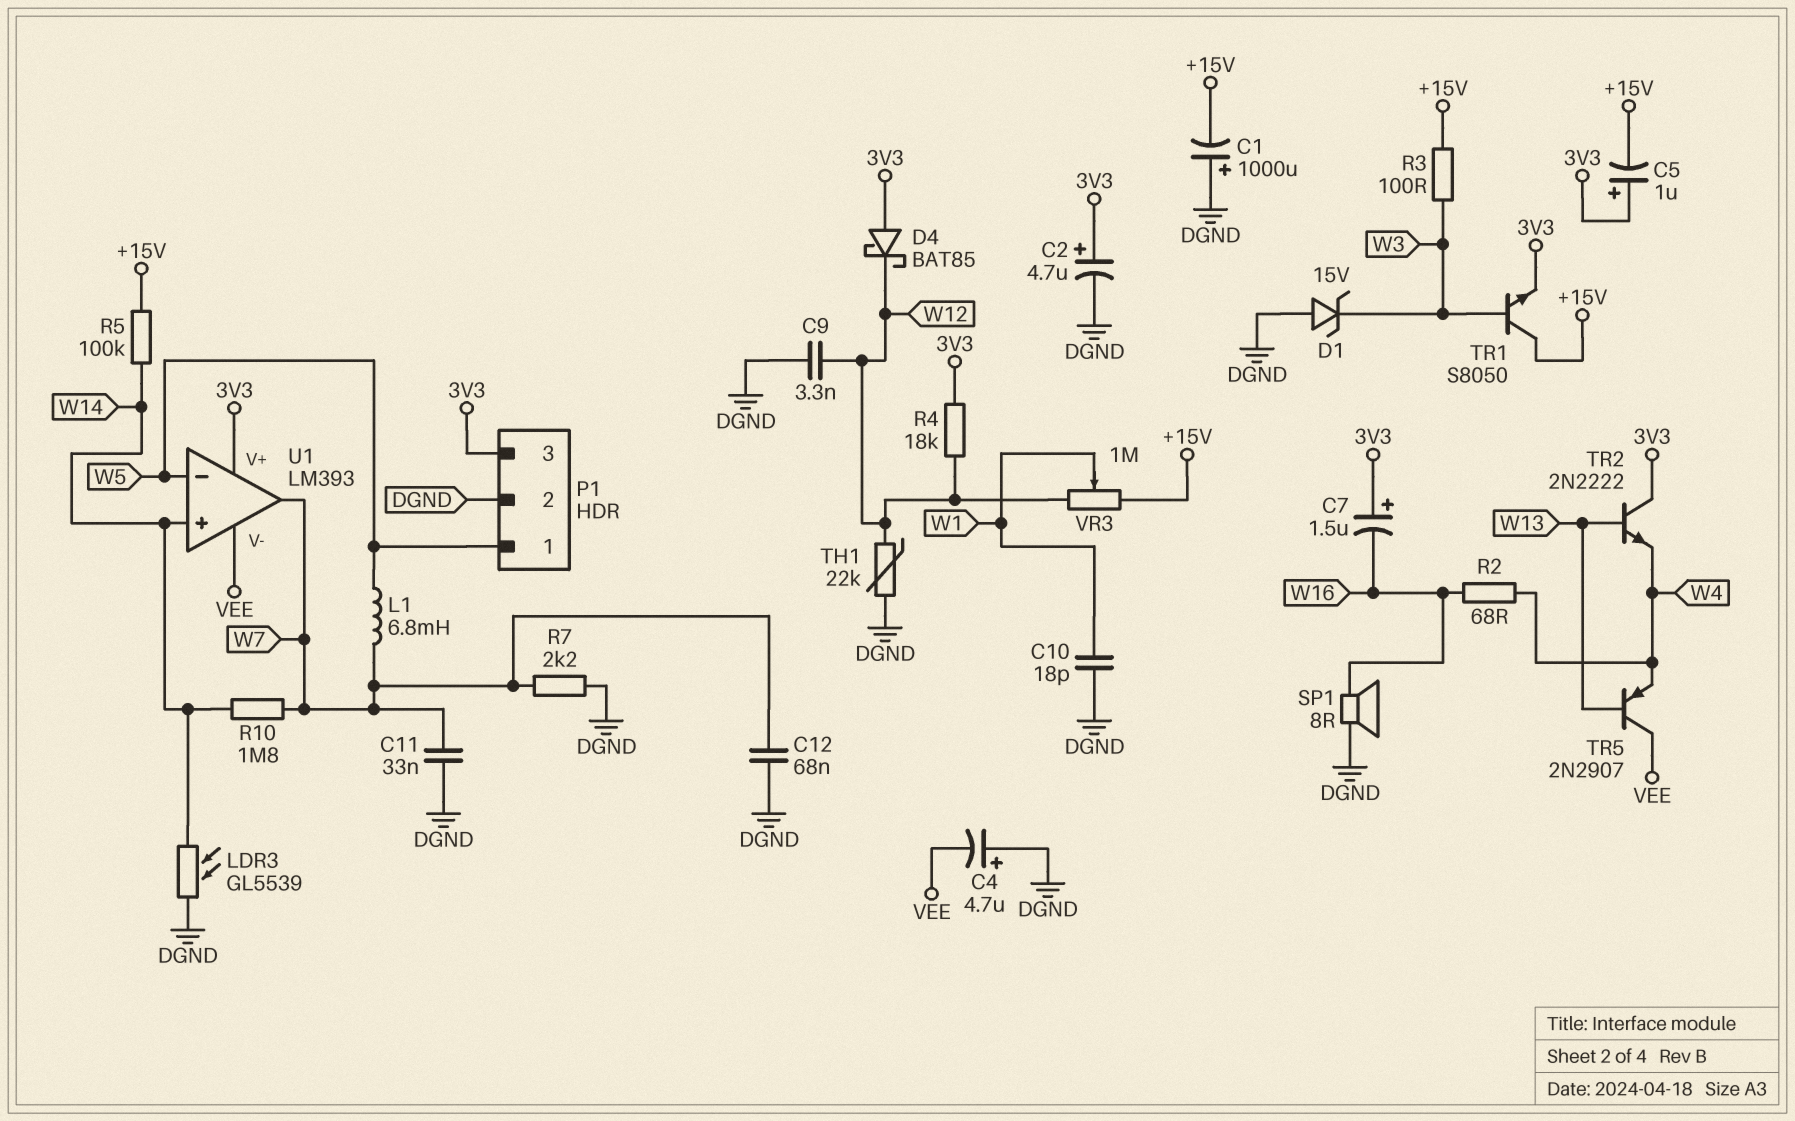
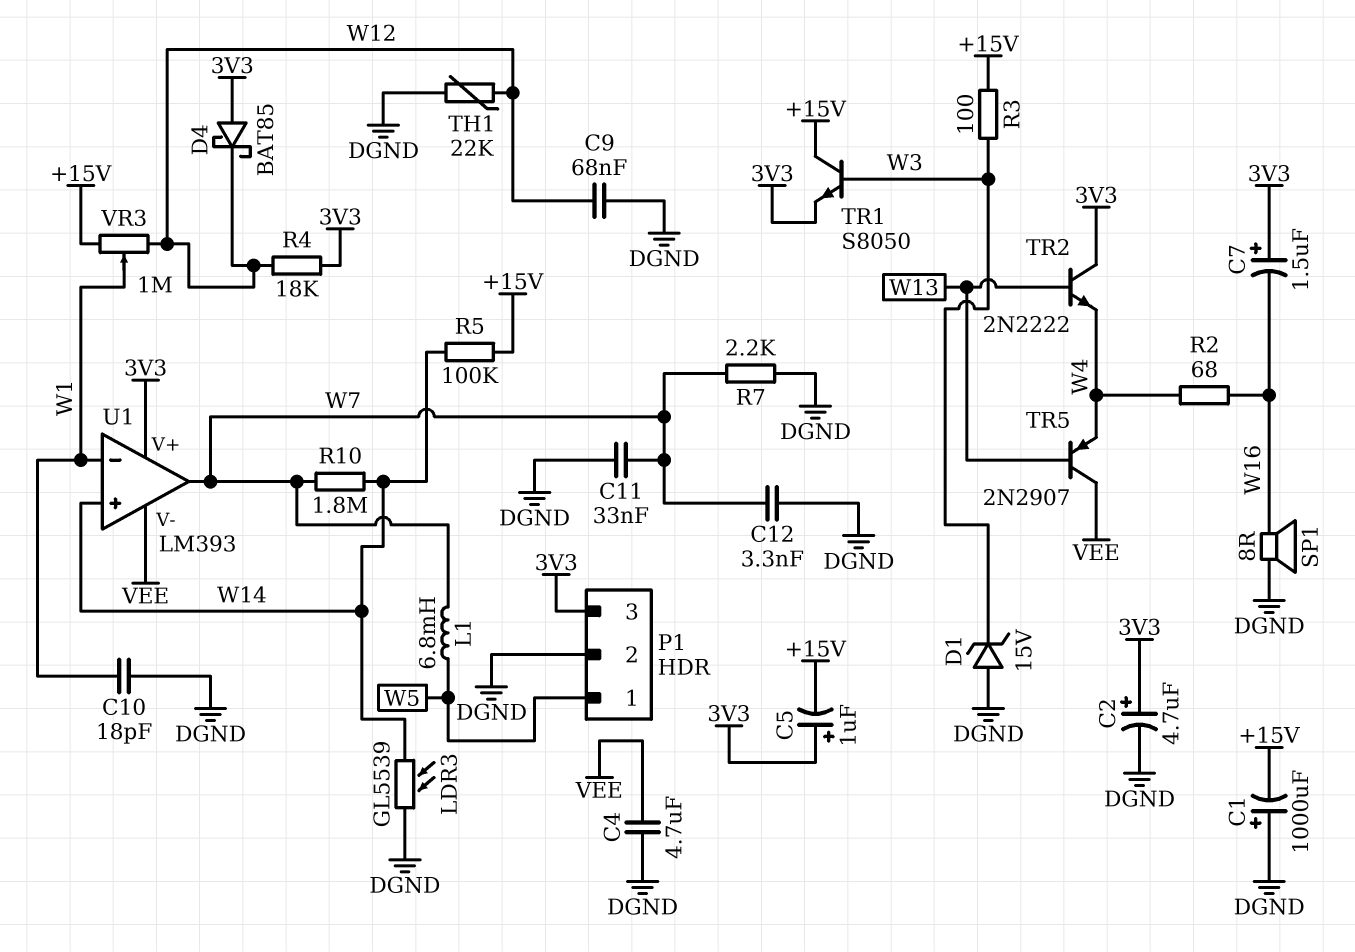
C4: 4.7uF (plus DGND, minus VEE) -> 4.7uF (DGND, VEE)
C9: 3.3nF (DGND, W12) -> 68nF (DGND, W12)
C12: 68nF (DGND, W7) -> 3.3nF (DGND, W7)
U1 pin in-: W5 -> W1

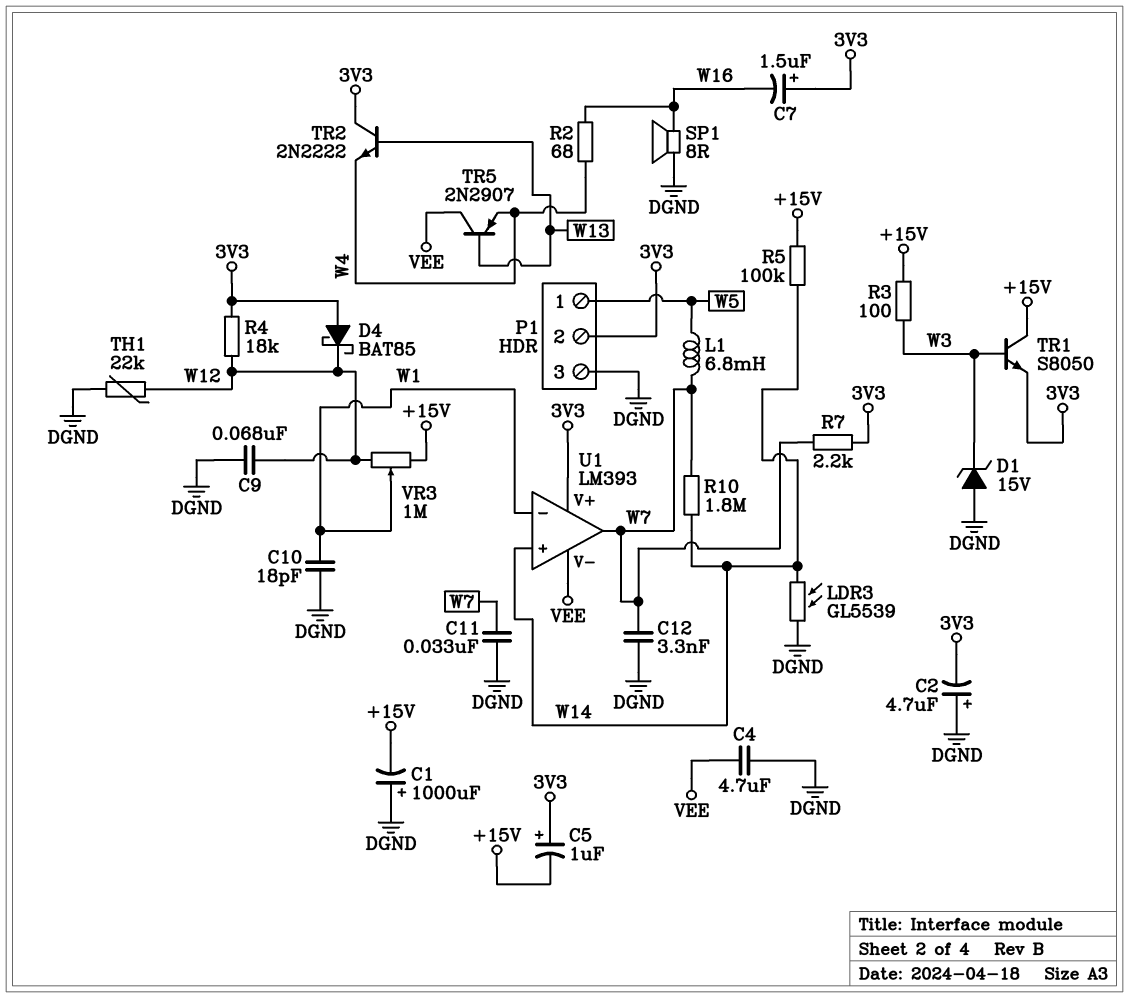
C2: 4.7uF (plus 3V3, minus DGND) -> 4.7uF (plus DGND, minus 3V3)
P1 pin 2: DGND -> 3V3
P1 pin 3: 3V3 -> DGND
R7: 2.2k (DGND, W7) -> 2.2k (3V3, W7)

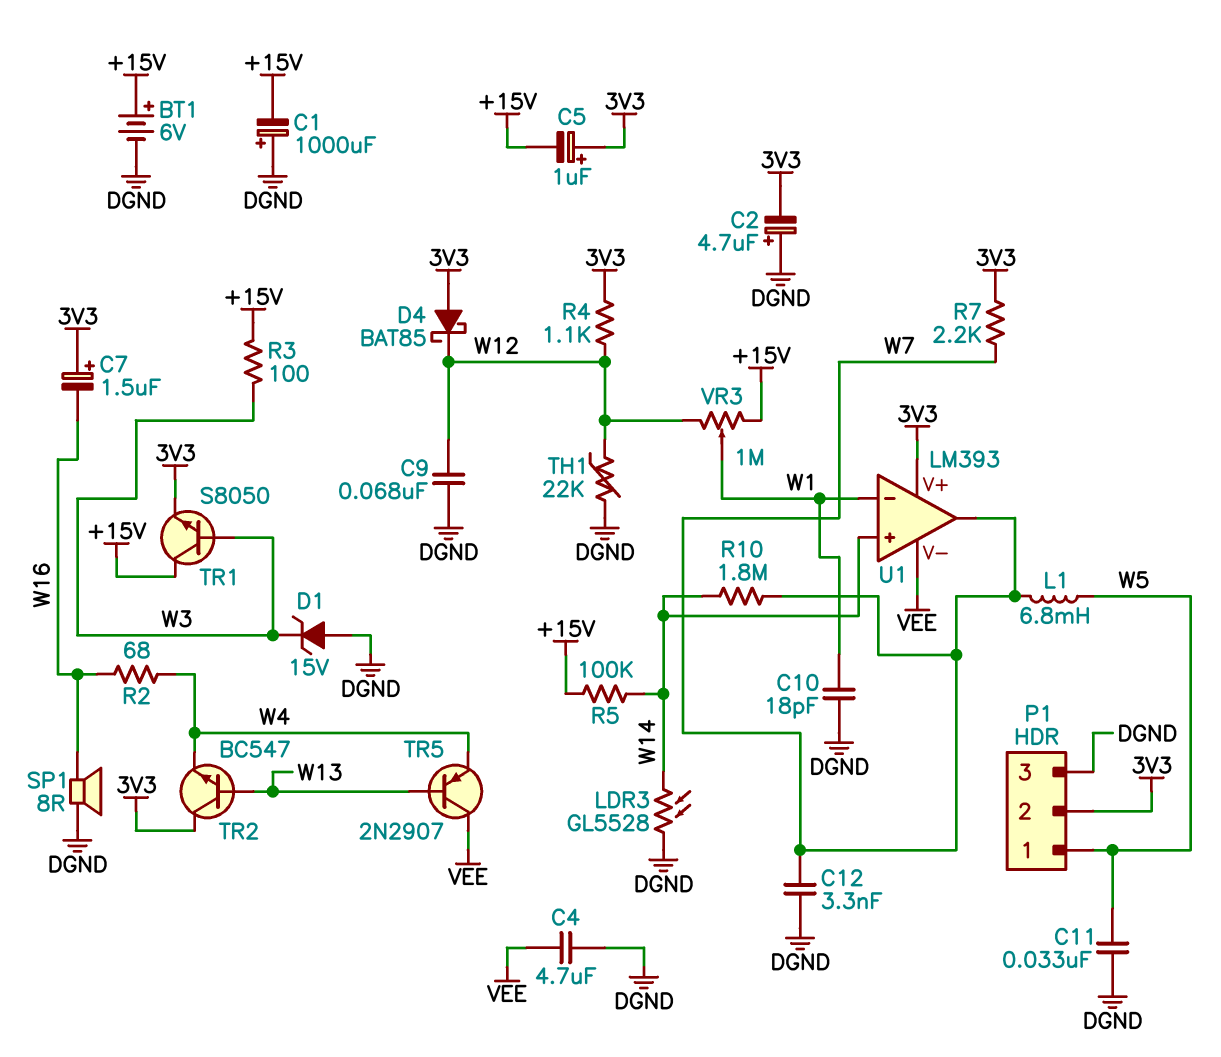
BT1: none -> 6V (plus +15V, minus DGND)
C11: 33nF (DGND, W7) -> 33nF (DGND, W5)
LDR3: GL5539 (DGND, W14) -> GL5528 (DGND, W14)
R4: 18k (3V3, W12) -> 1.1k (3V3, W12)
TR2: NPN 2N2222 (B W13, C 3V3, E W4) -> NPN BC547 (B W13, C 3V3, E W4)

